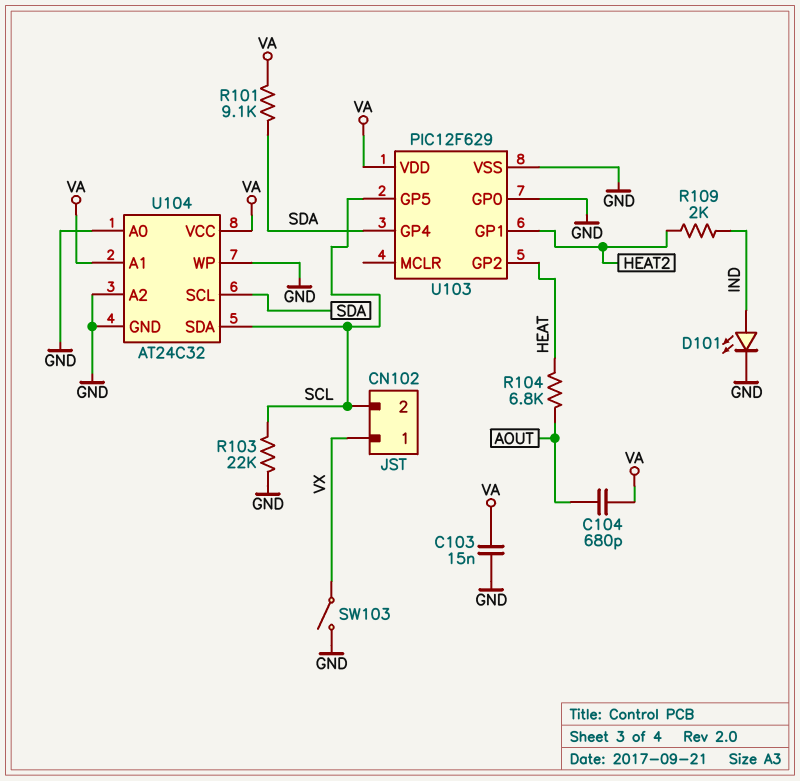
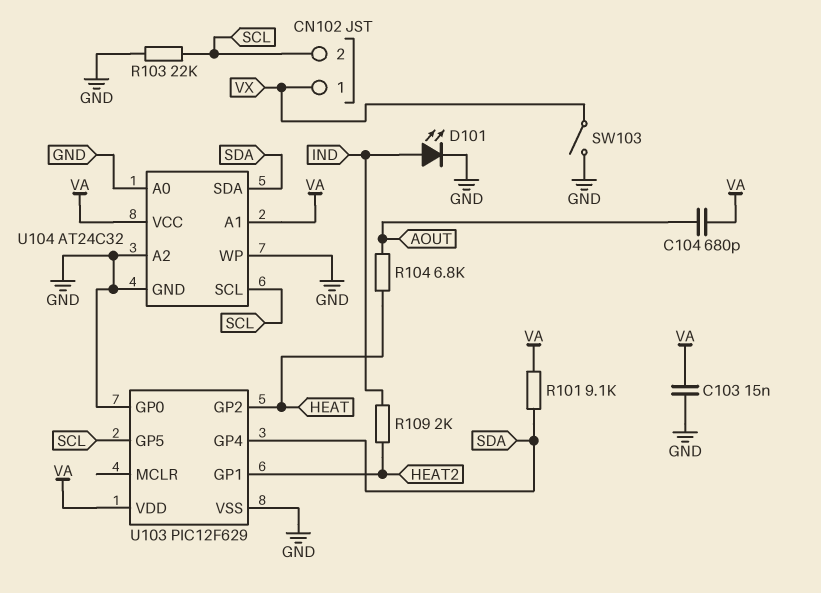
U104 pin SCL: SDA -> SCL
U104 pin SDA: SCL -> SDA

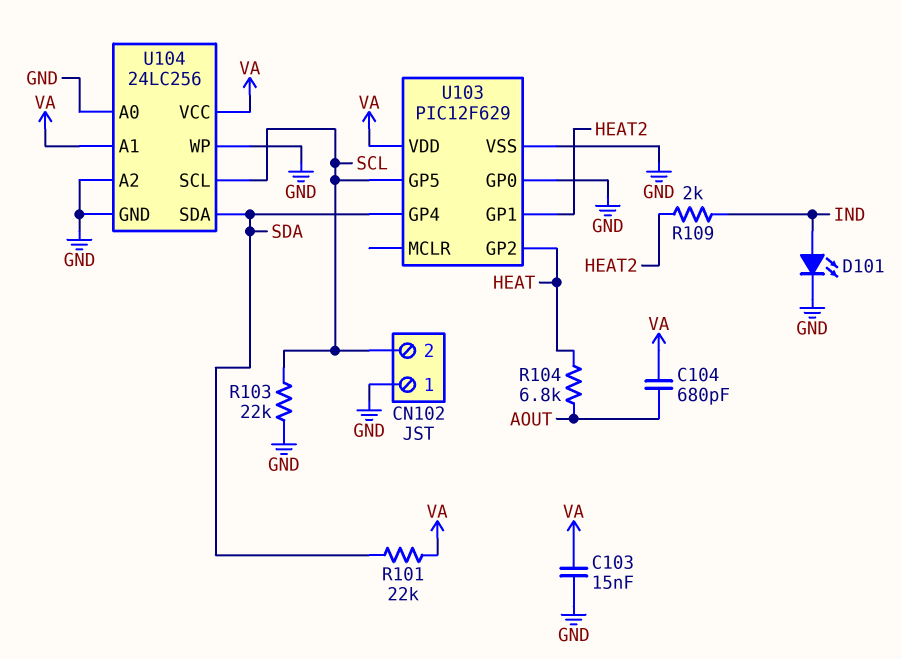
CN102 pin 1: VX -> GND
R101: 9.1k (SDA, VA) -> 22k (SDA, VA)
SW103: switch (GND, VX) -> none
U104: AT24C32 -> 24LC256

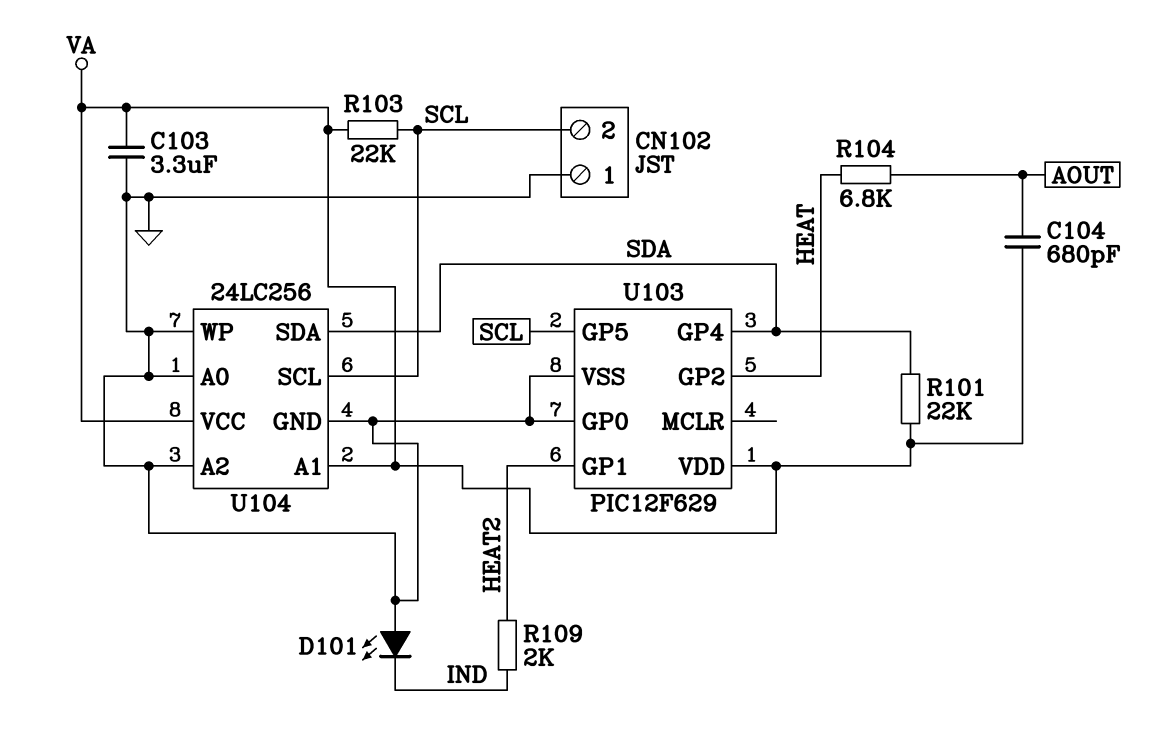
C103: 15nF (GND, VA) -> 3.3uF (GND, VA)
D101: LED (A IND, K GND) -> LED (A GND, K IND)
R103: 22k (GND, SCL) -> 22k (SCL, VA)

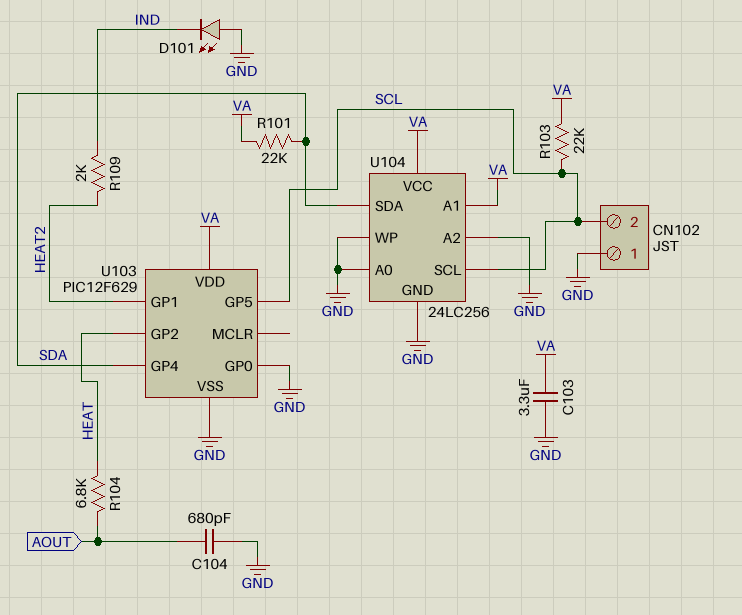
C104: 680pF (AOUT, VA) -> 680pF (AOUT, GND)

